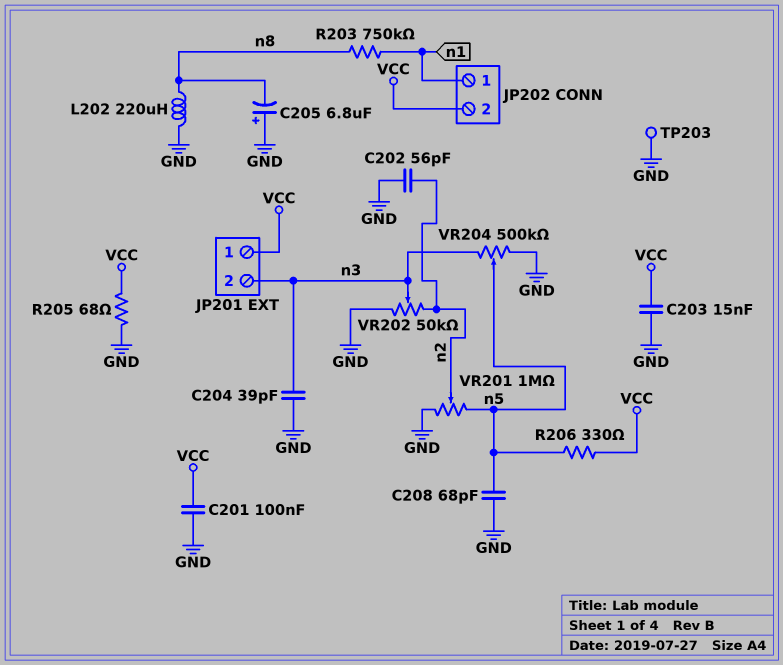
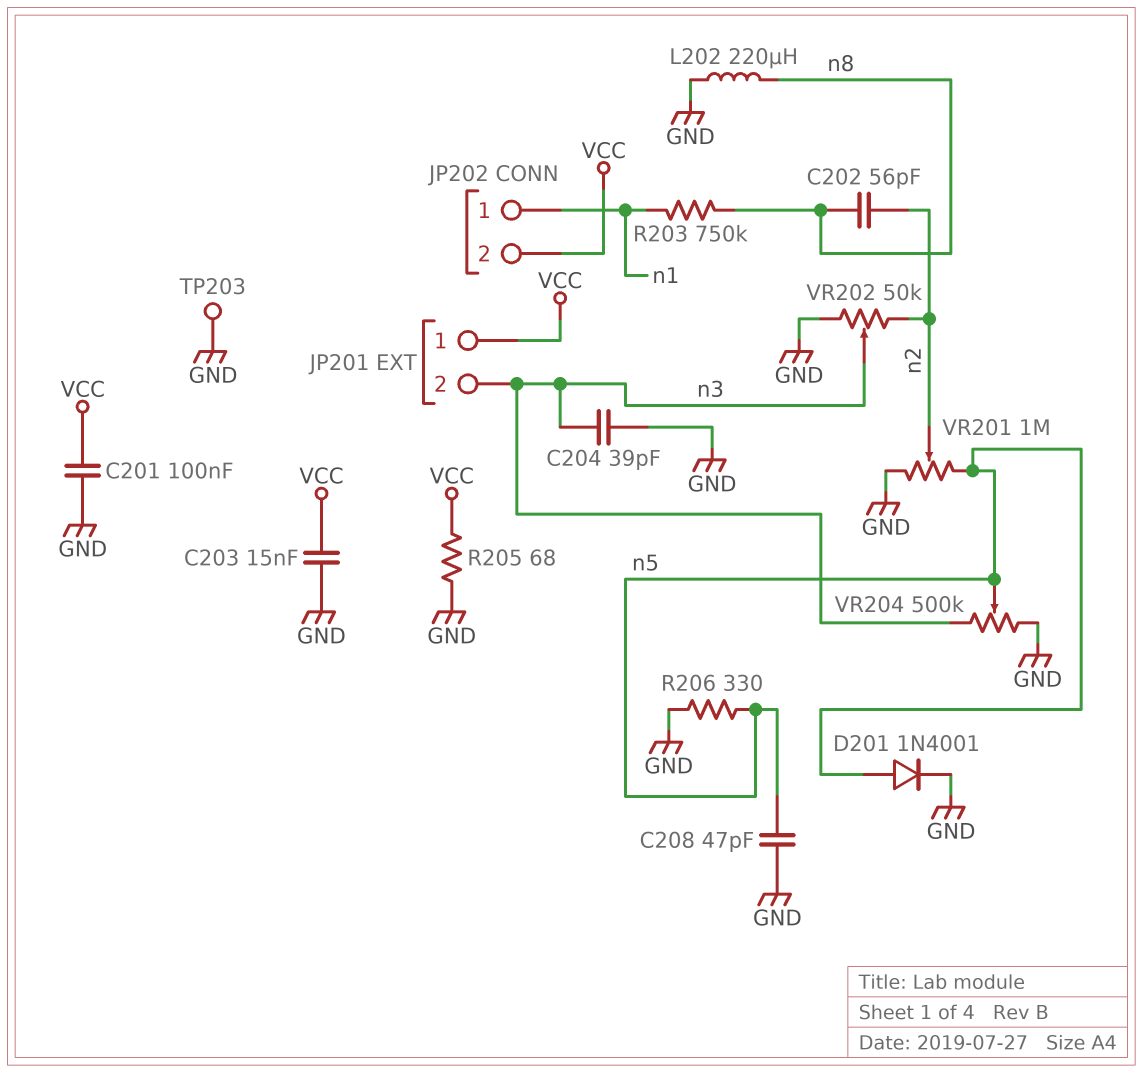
C202: 56pF (GND, n2) -> 56pF (n2, n8)
C205: 6.8uF (plus GND, minus n8) -> none
C208: 68pF (GND, n5) -> 47pF (GND, n5)
D201: none -> diode 1N4001 (A n5, K GND)
R206: 330 (VCC, n5) -> 330 (GND, n5)

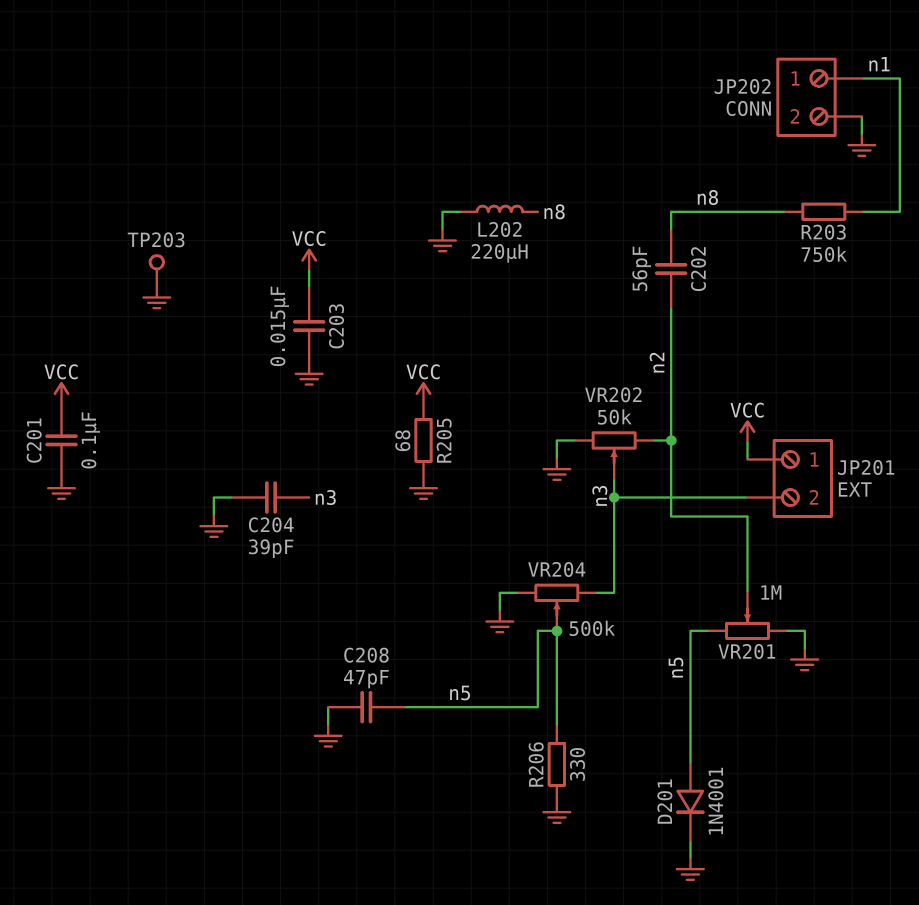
JP202 pin 2: VCC -> GND

